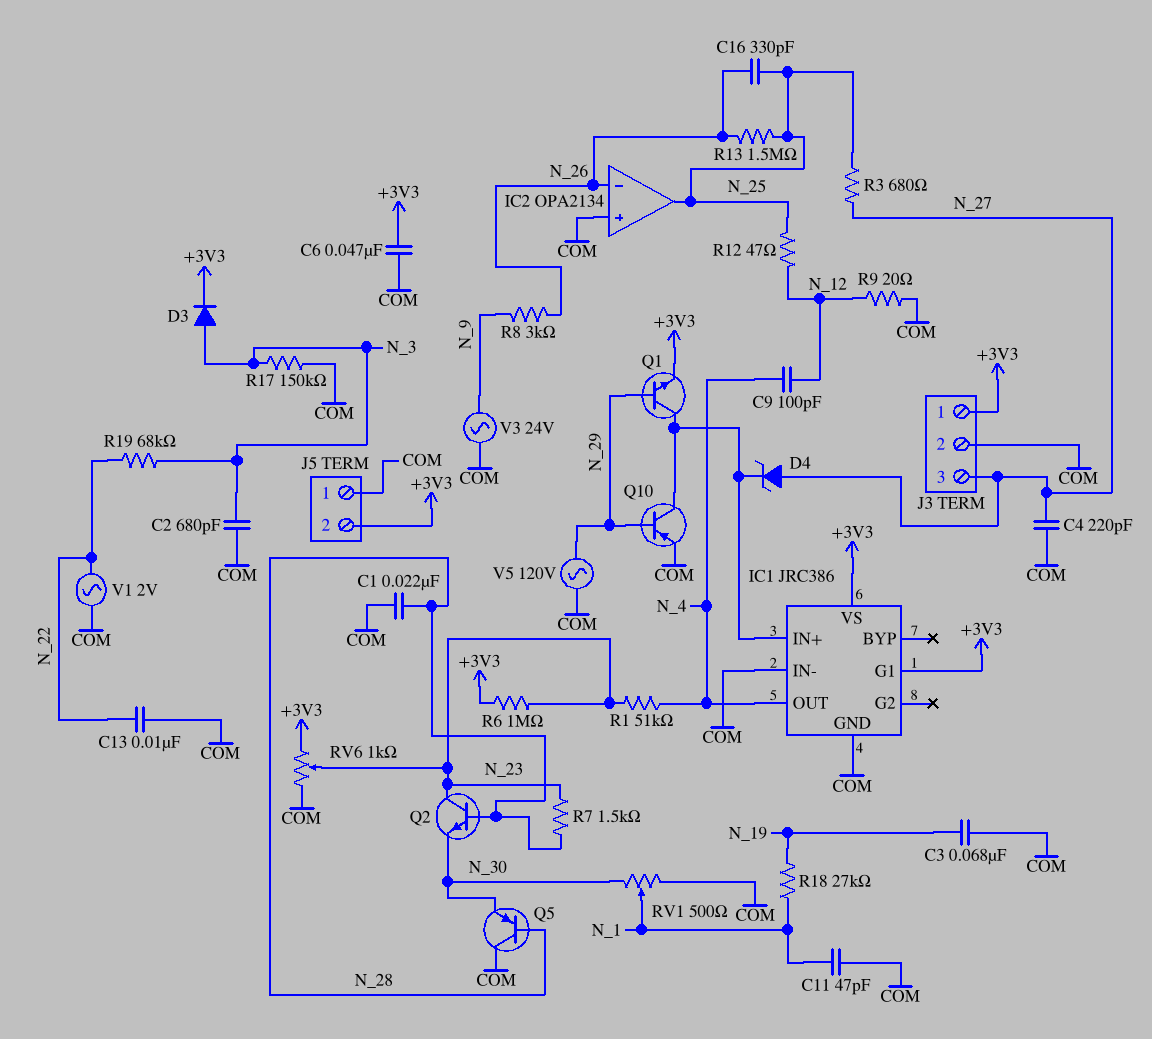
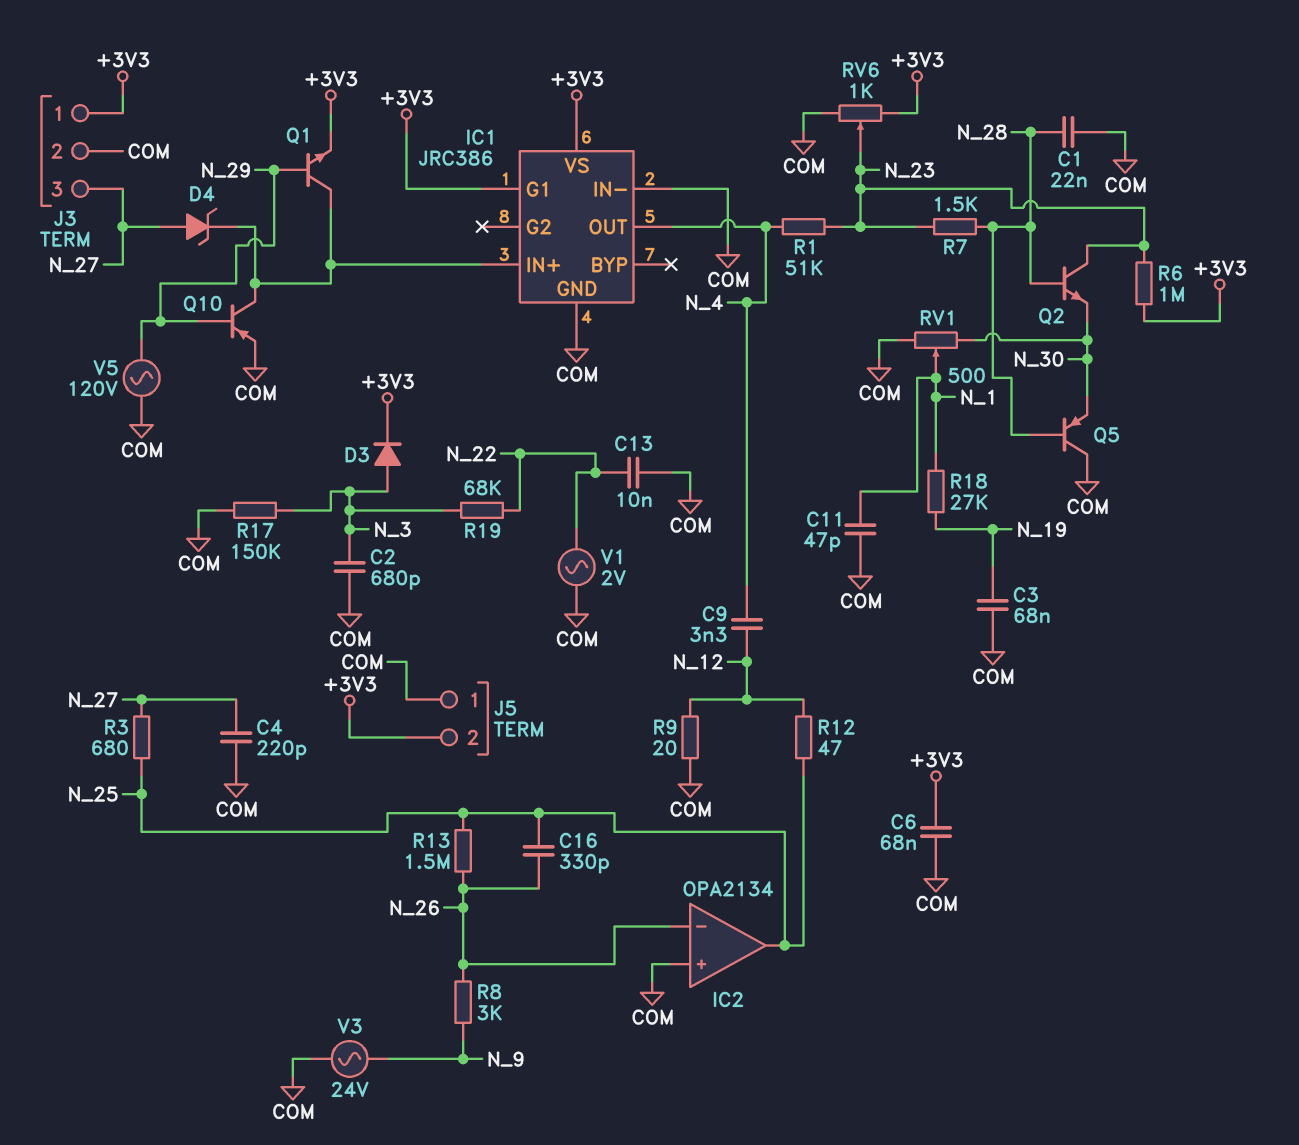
C6: 47nF (+3V3, COM) -> 68nF (+3V3, COM)
C9: 100pF (N_4, N_12) -> 3.3nF (N_4, N_12)

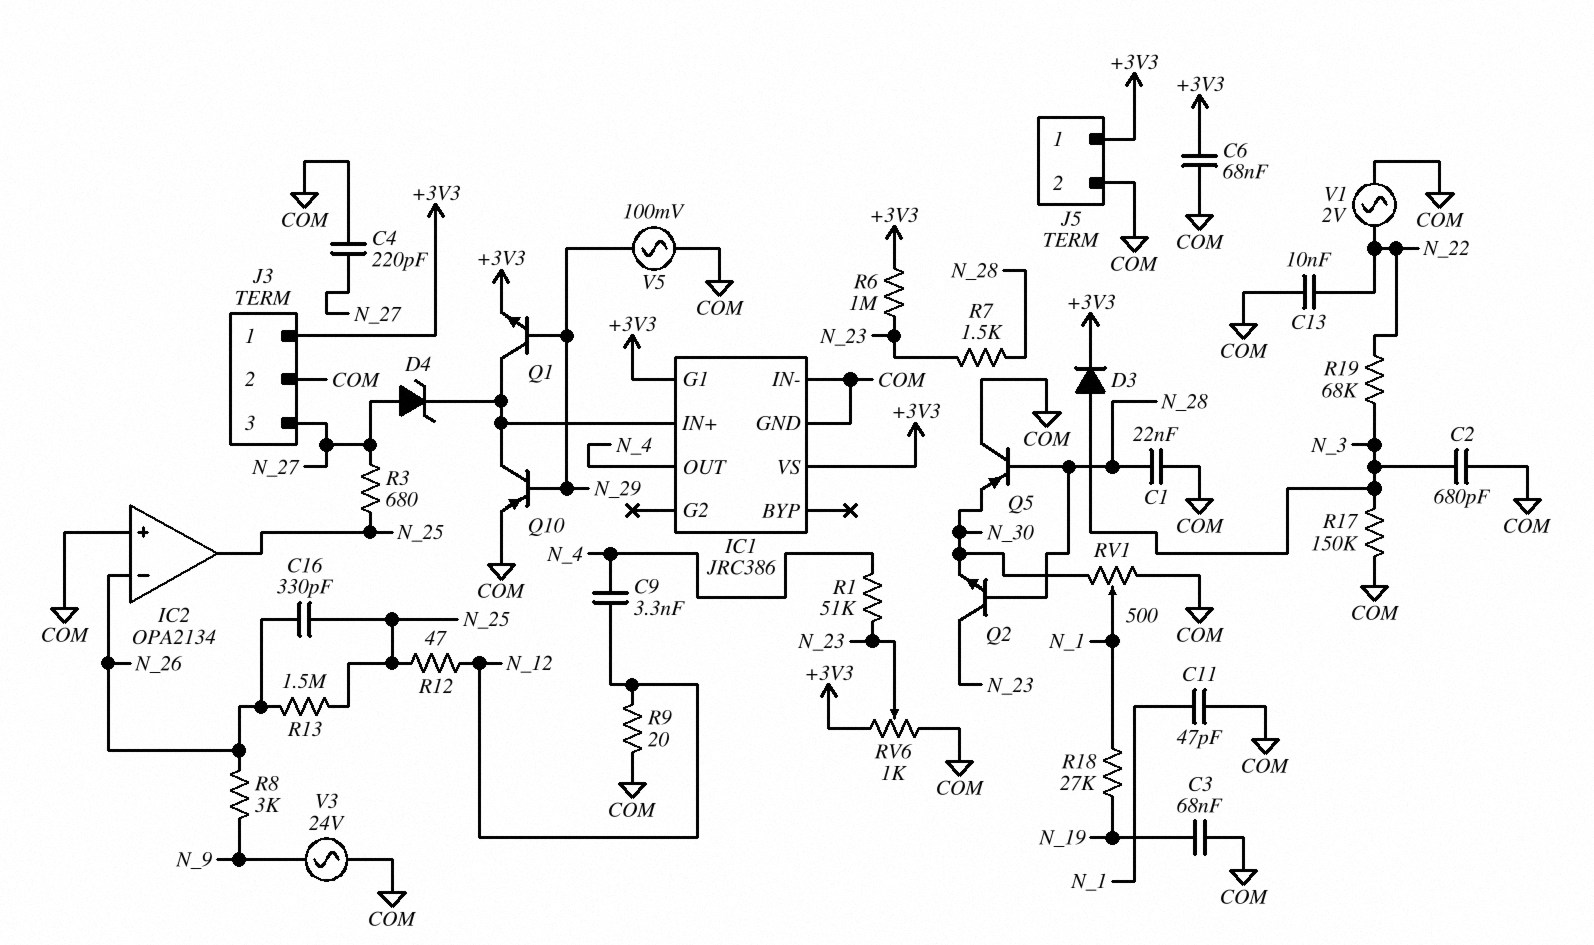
J5 pin 1: COM -> +3V3
J5 pin 2: +3V3 -> COM
V5: AC 120V (COM, N_29) -> AC 100mV (COM, N_29)

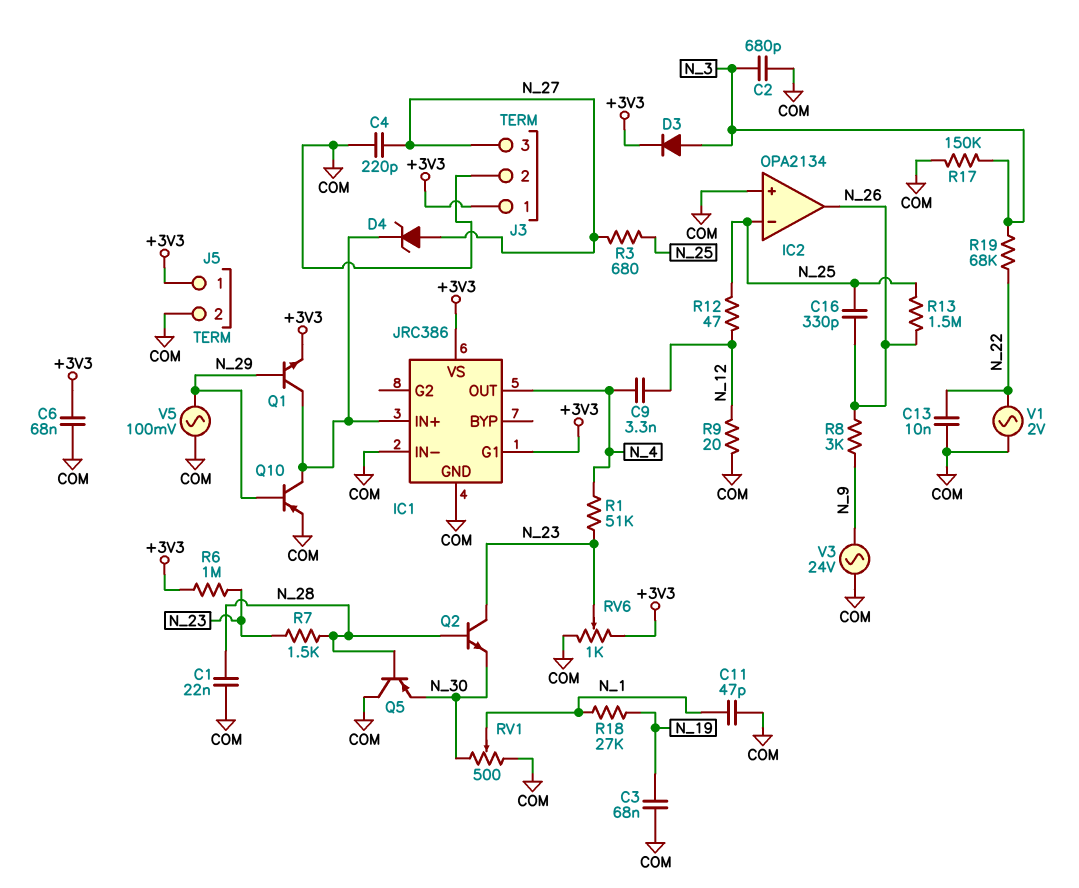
IC2 pin in-: N_26 -> N_25
IC2 pin out: N_25 -> N_26

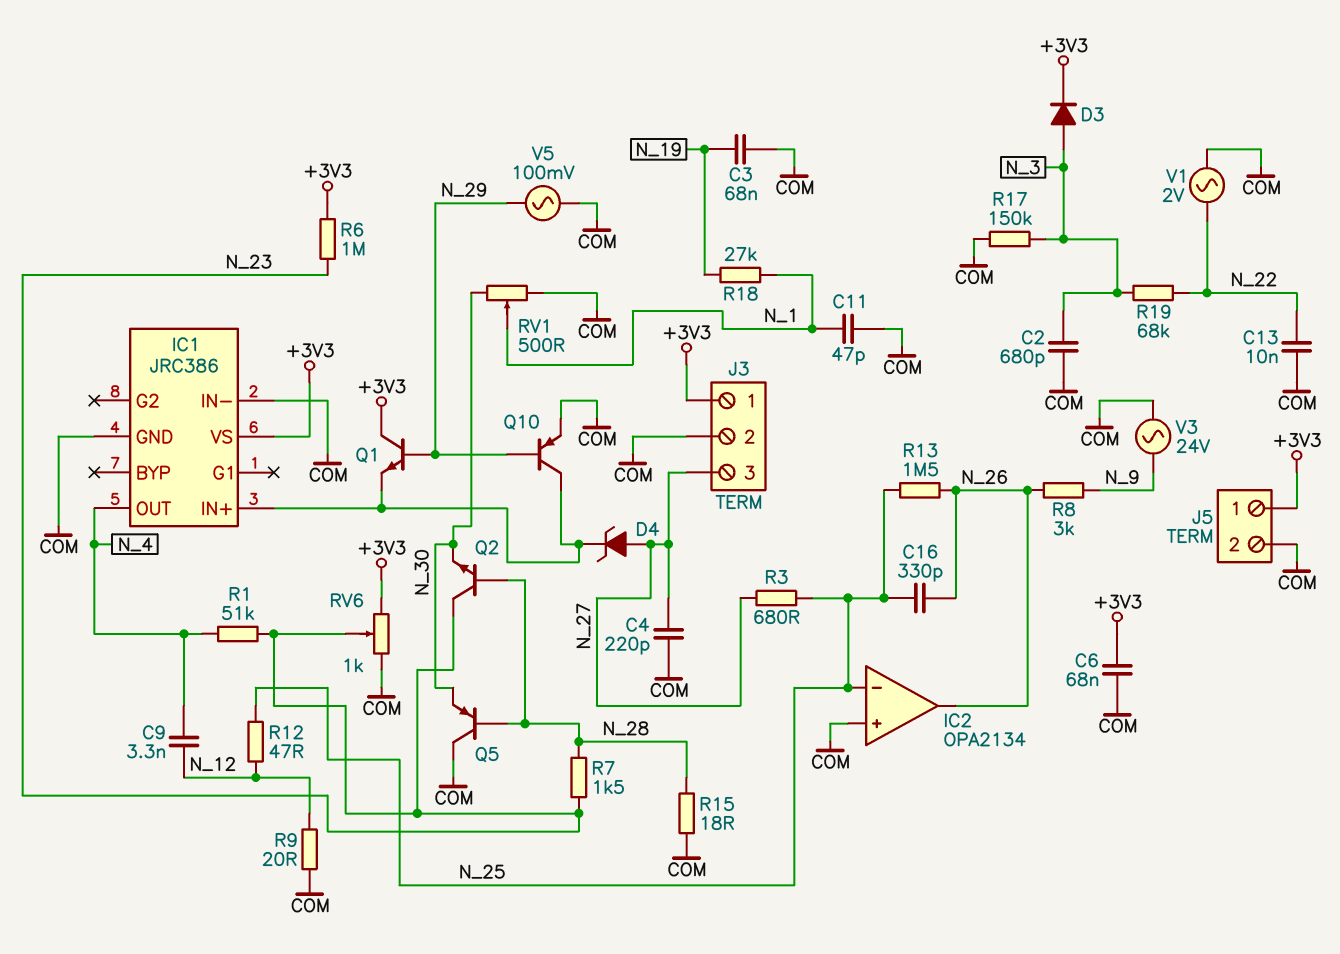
C1: 22nF (COM, N_28) -> none
IC1 pin G1: +3V3 -> none
Q1: NPN (B N_29, C IC1/IN+, E +3V3) -> NPN (B N_29, C +3V3, E IC1/IN+)
R15: none -> 18 (COM, N_28)

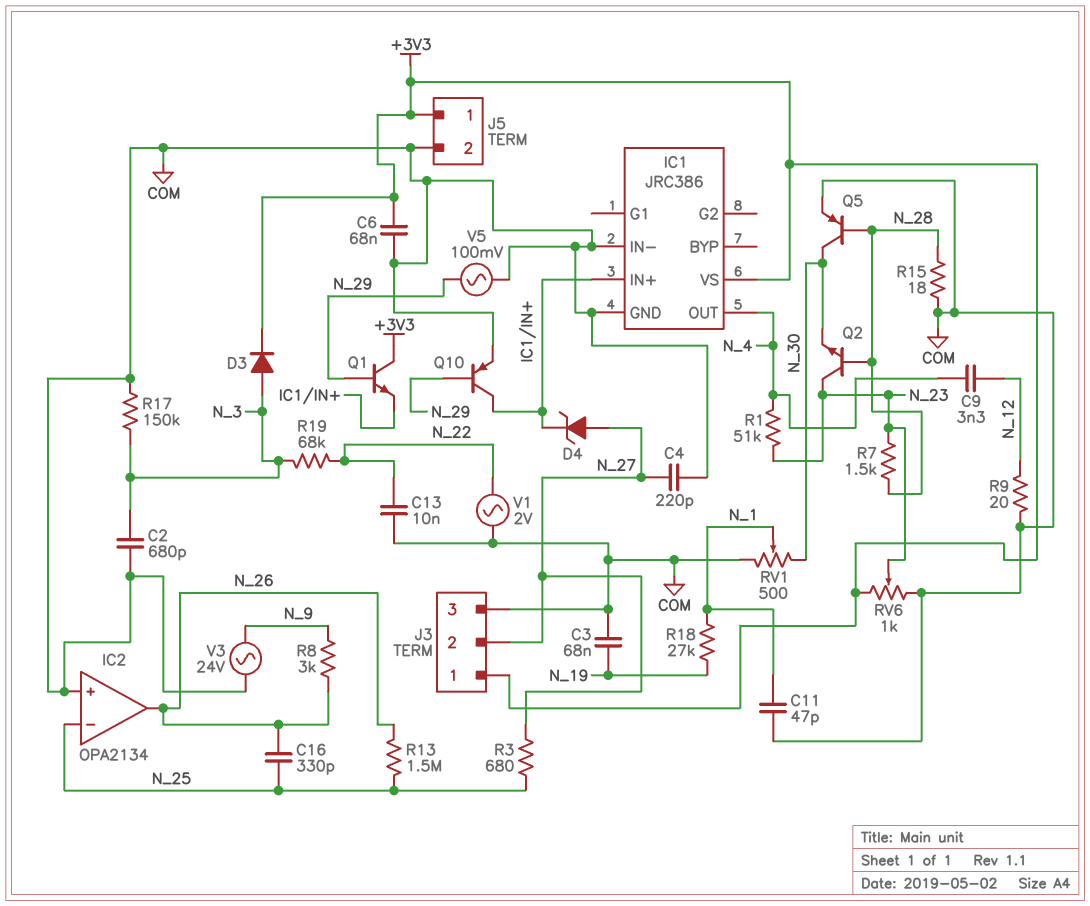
J3 pin 2: COM -> N_27
J3 pin 3: N_27 -> COM
Q5: PNP (B N_28, C COM, E N_30) -> PNP (B N_28, C N_30, E COM)
R6: 1M (+3V3, N_23) -> none
R12: 47 (N_12, N_25) -> none

